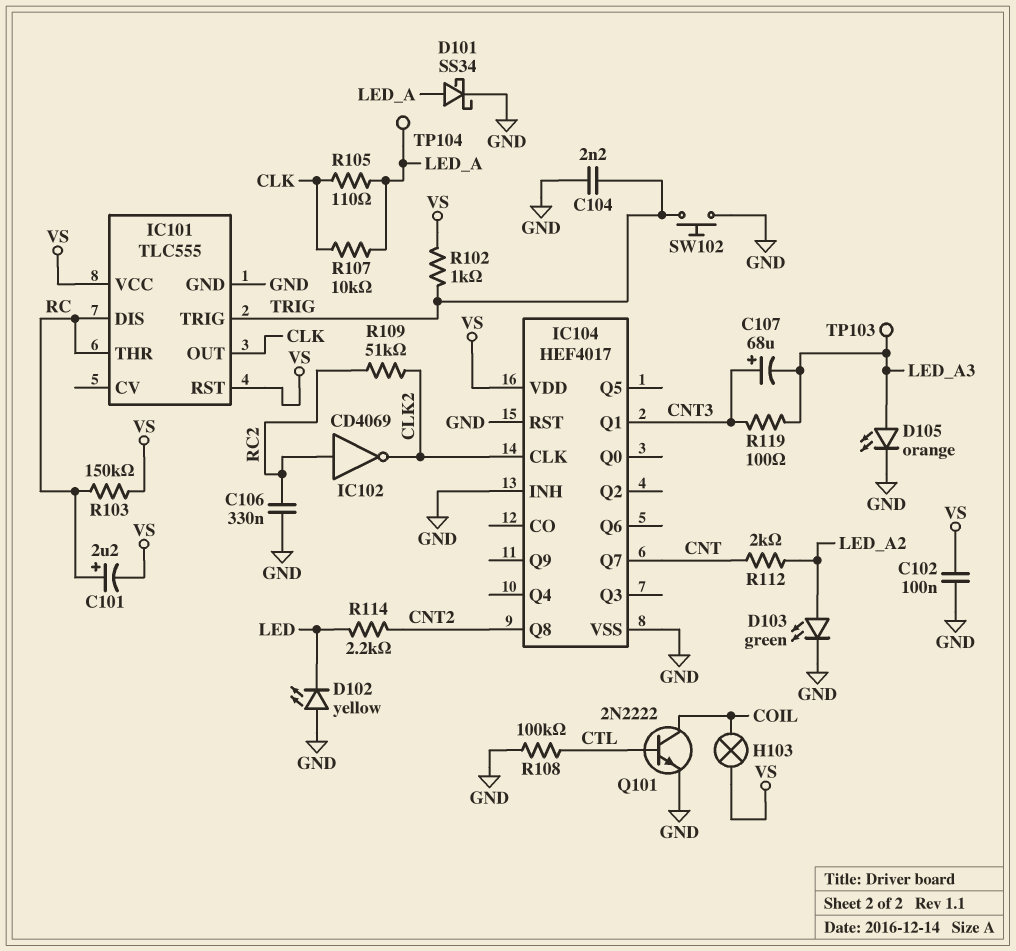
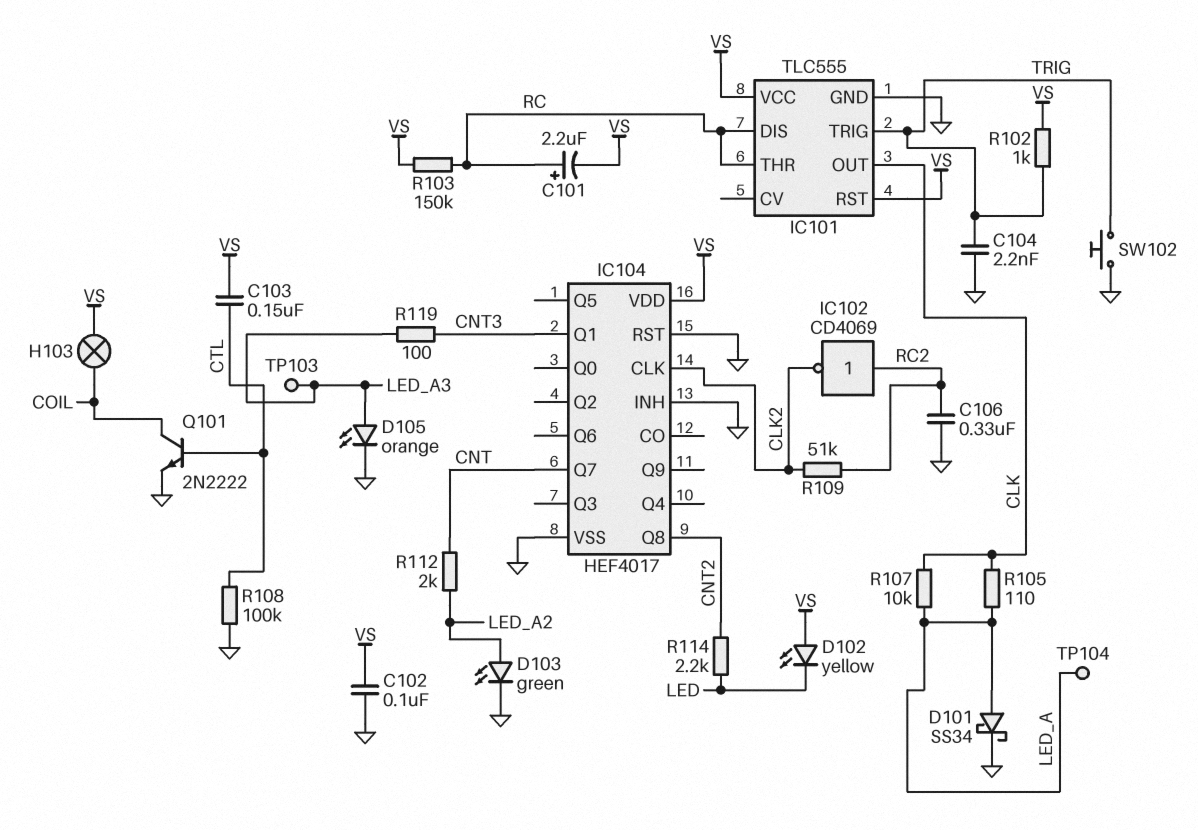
C103: none -> 150nF (CTL, VS)
C107: 68uF (plus CNT3, minus LED_A3) -> none
D102: LED yellow (A GND, K LED) -> LED yellow (A VS, K LED)

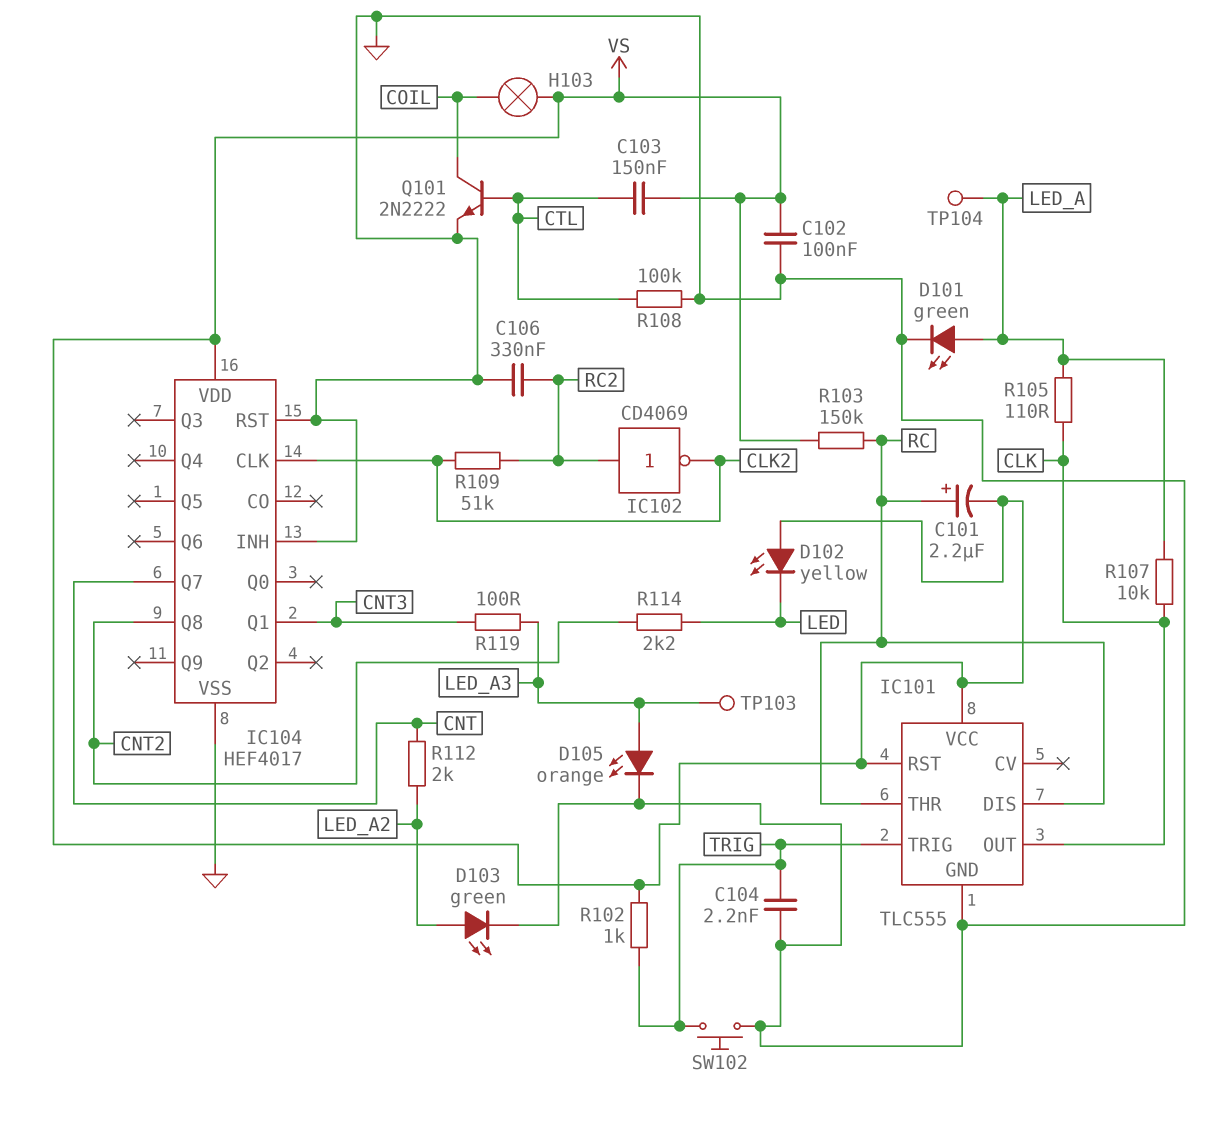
D101: schottky SS34 (A LED_A, K GND) -> LED green (A LED_A, K GND)

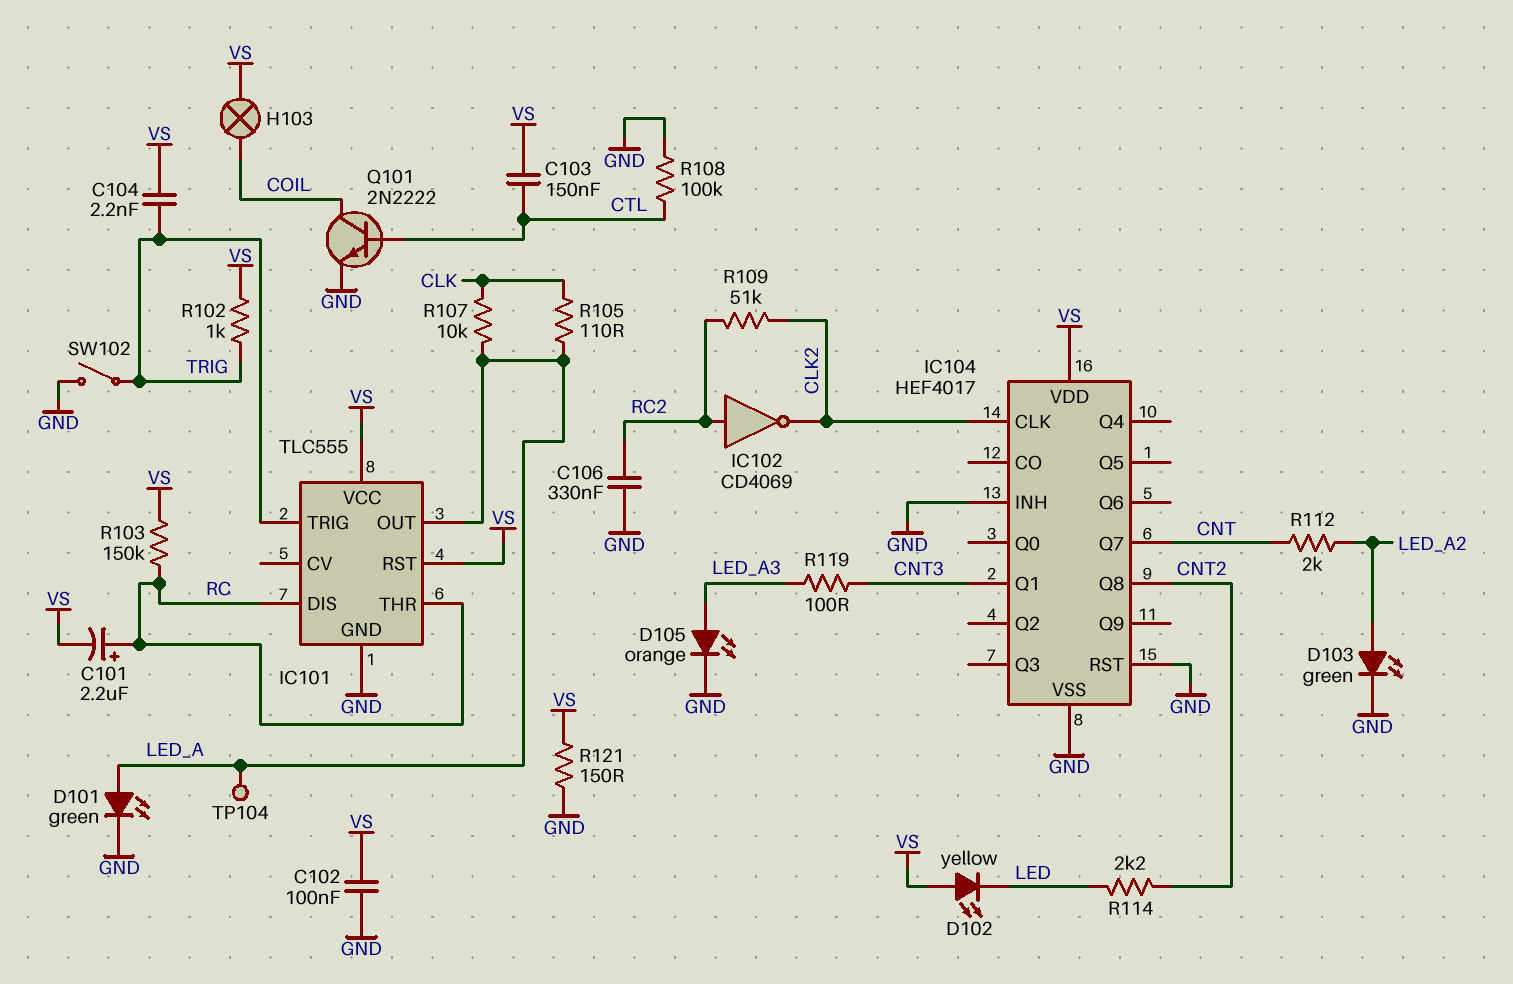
C104: 2.2nF (GND, TRIG) -> 2.2nF (TRIG, VS)
IC101 pin OUT: CLK -> LED_A
R121: none -> 150 (GND, VS)
SW102: button (GND, TRIG) -> switch (GND, TRIG)
TP103: test point (LED_A3) -> none

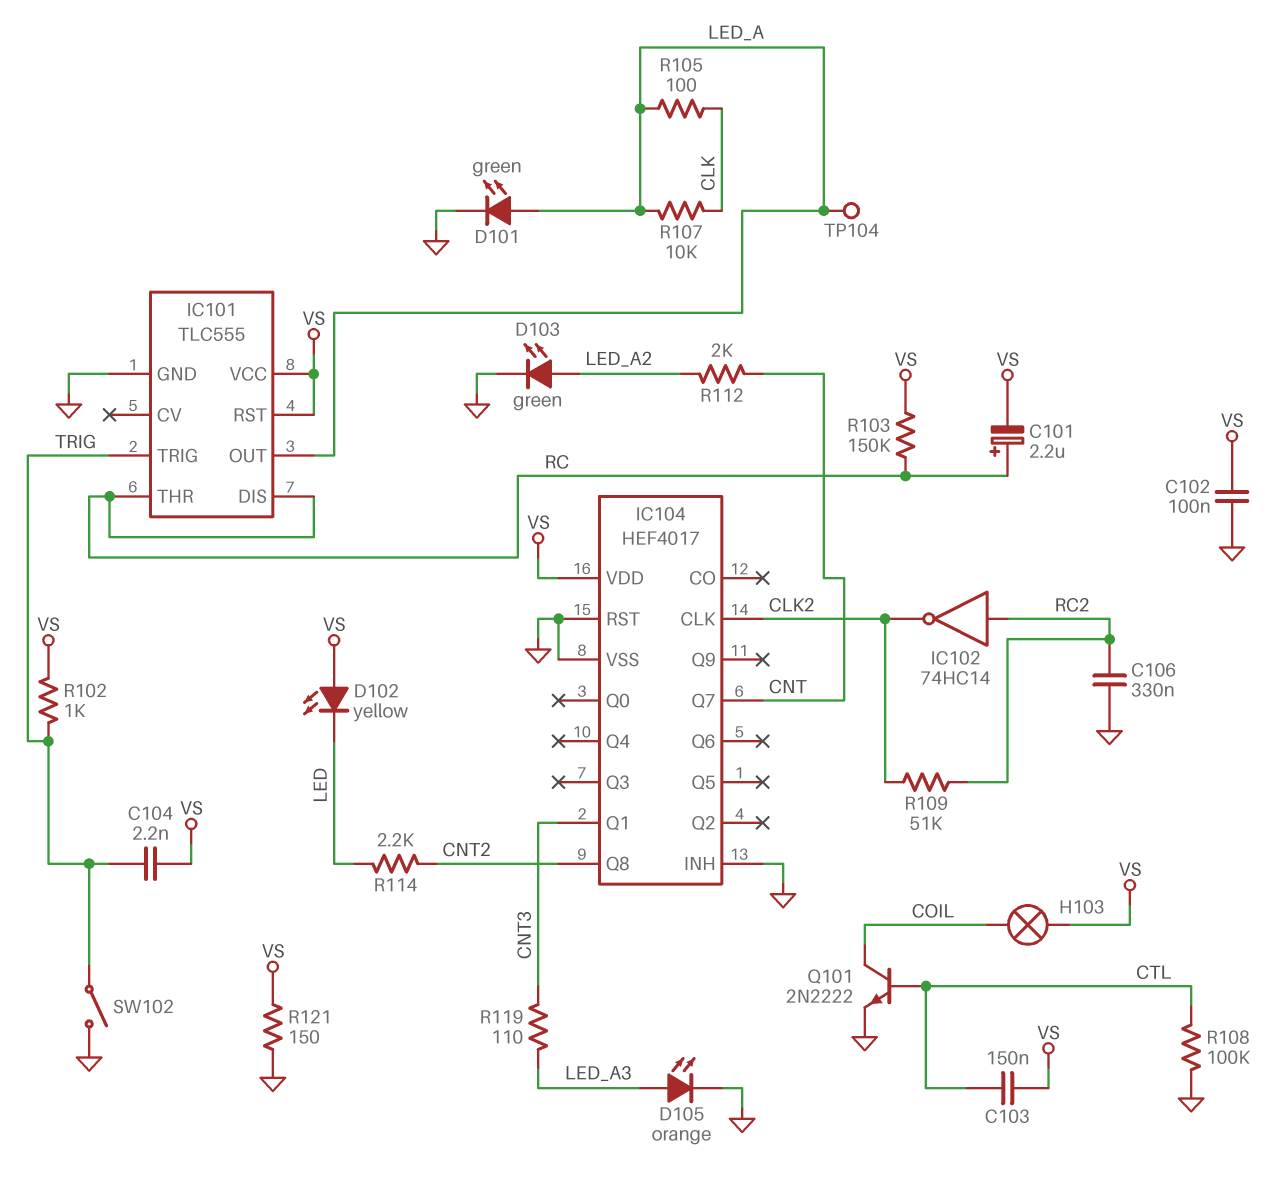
IC102: NOT CD4069 (in RC2, out CLK2) -> NOT 74HC14 (in RC2, out CLK2)
R105: 110 (CLK, LED_A) -> 100 (CLK, LED_A)
R119: 100 (CNT3, LED_A3) -> 110 (CNT3, LED_A3)

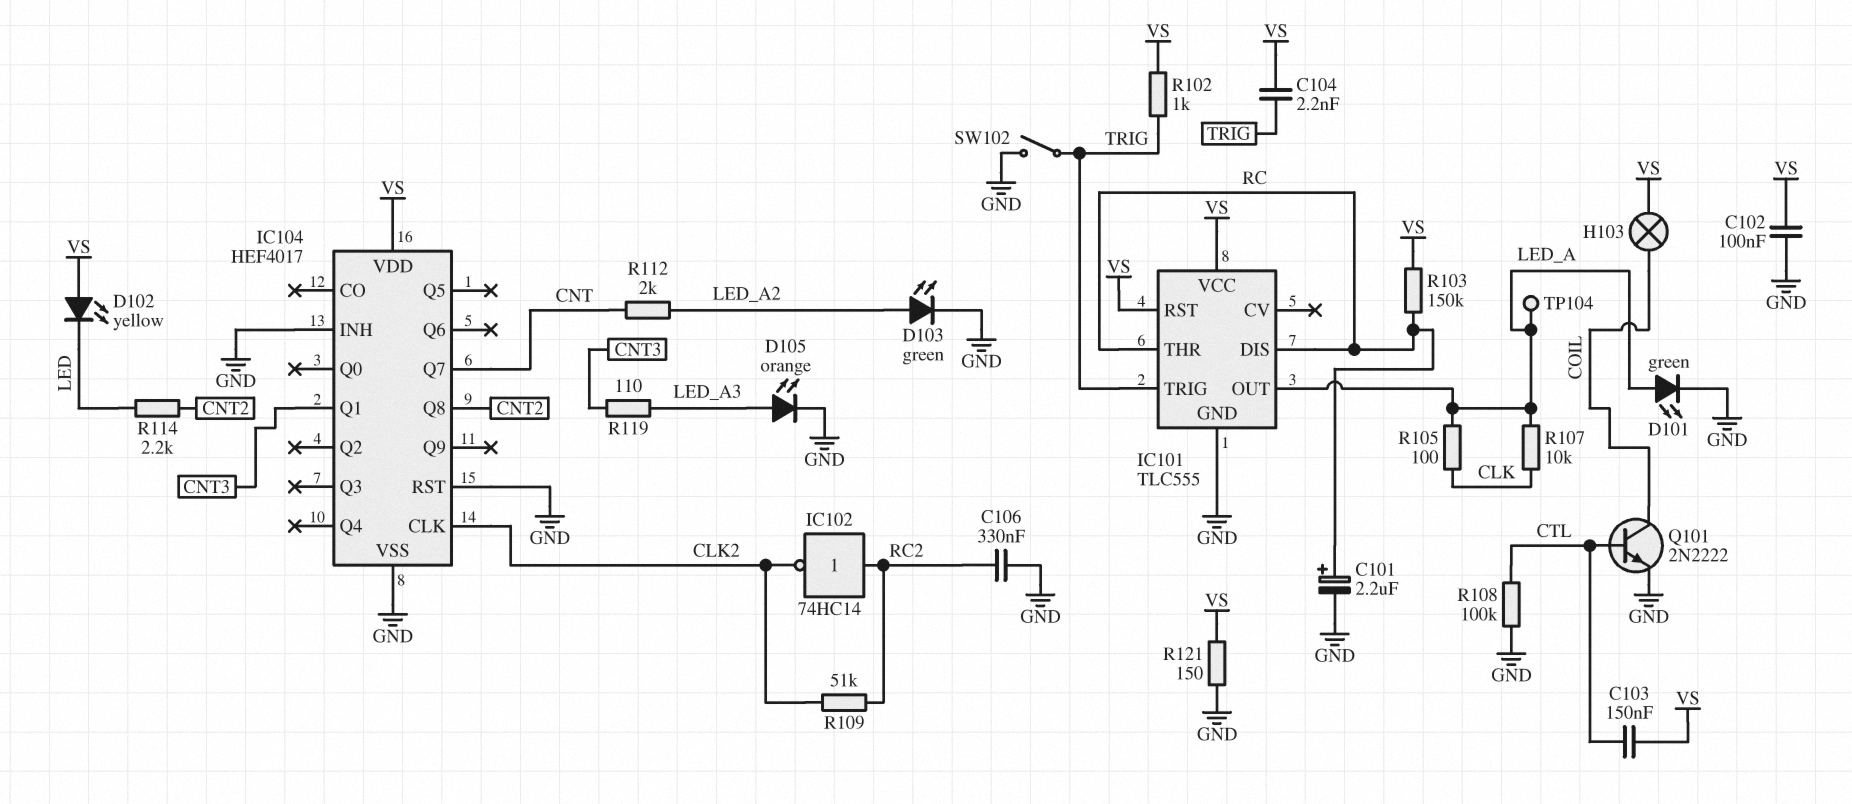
C101: 2.2uF (plus RC, minus VS) -> 2.2uF (plus RC, minus GND)

